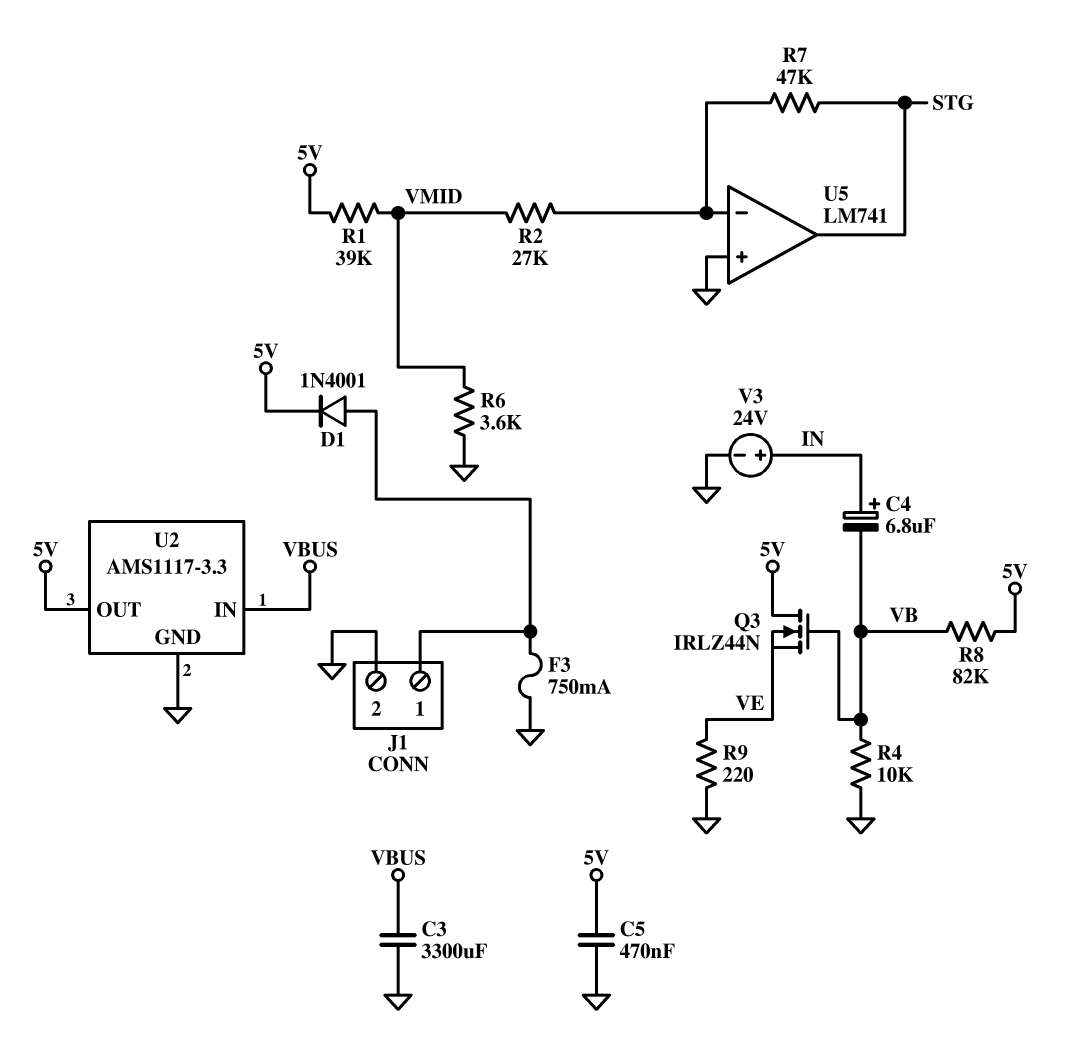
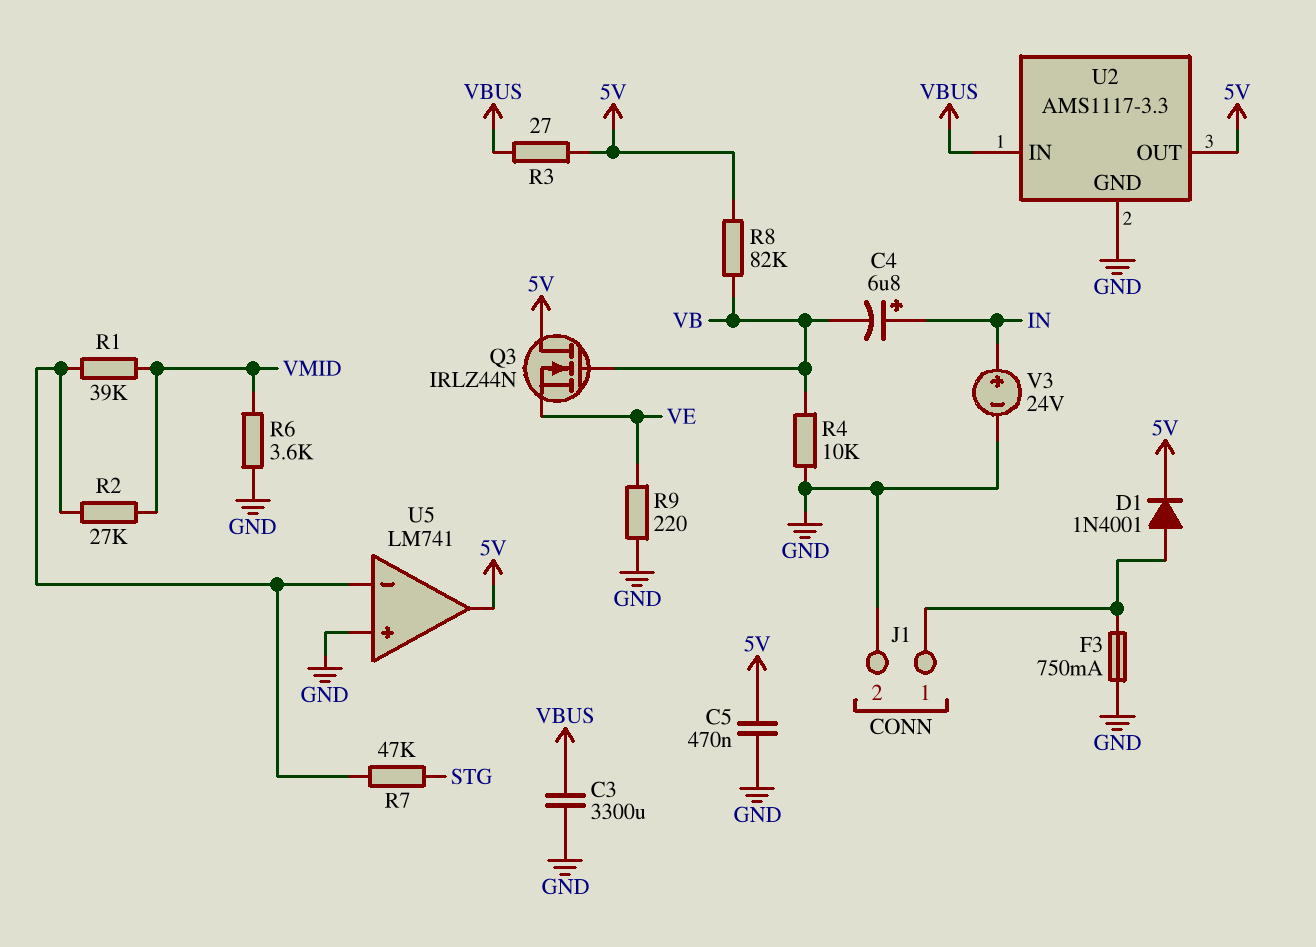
R1: 39k (5V, VMID) -> 39k (U5/in-, VMID)
R3: none -> 27 (5V, VBUS)
U5 pin out: STG -> 5V

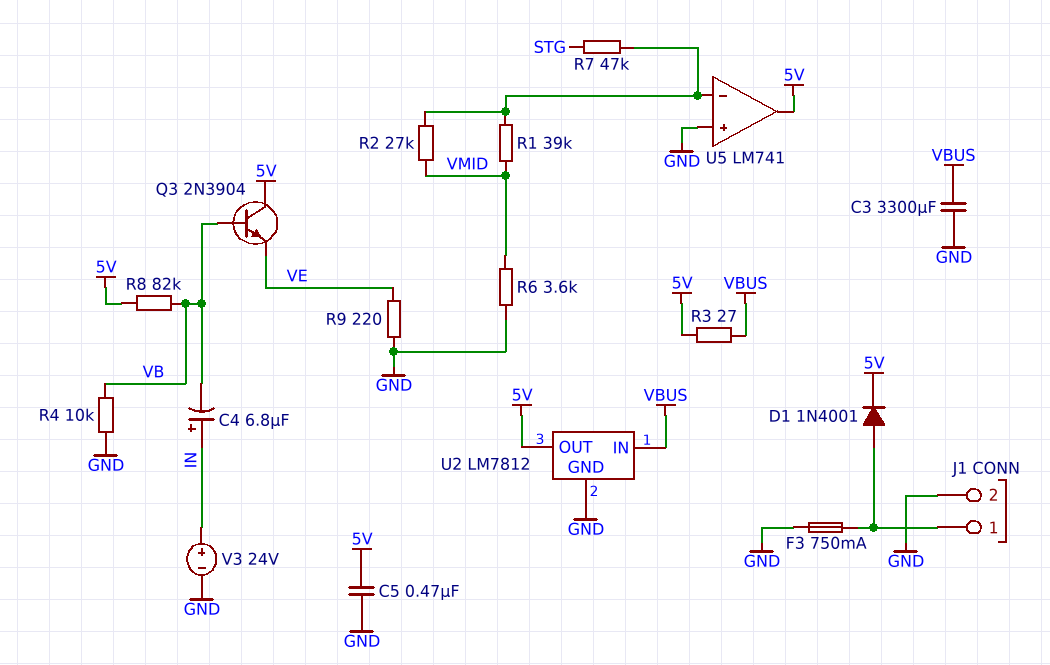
Q3: NMOS IRLZ44N (G VB, D 5V, S VE) -> NPN 2N3904 (B VB, C 5V, E VE)
U2: AMS1117-3.3 -> LM7812

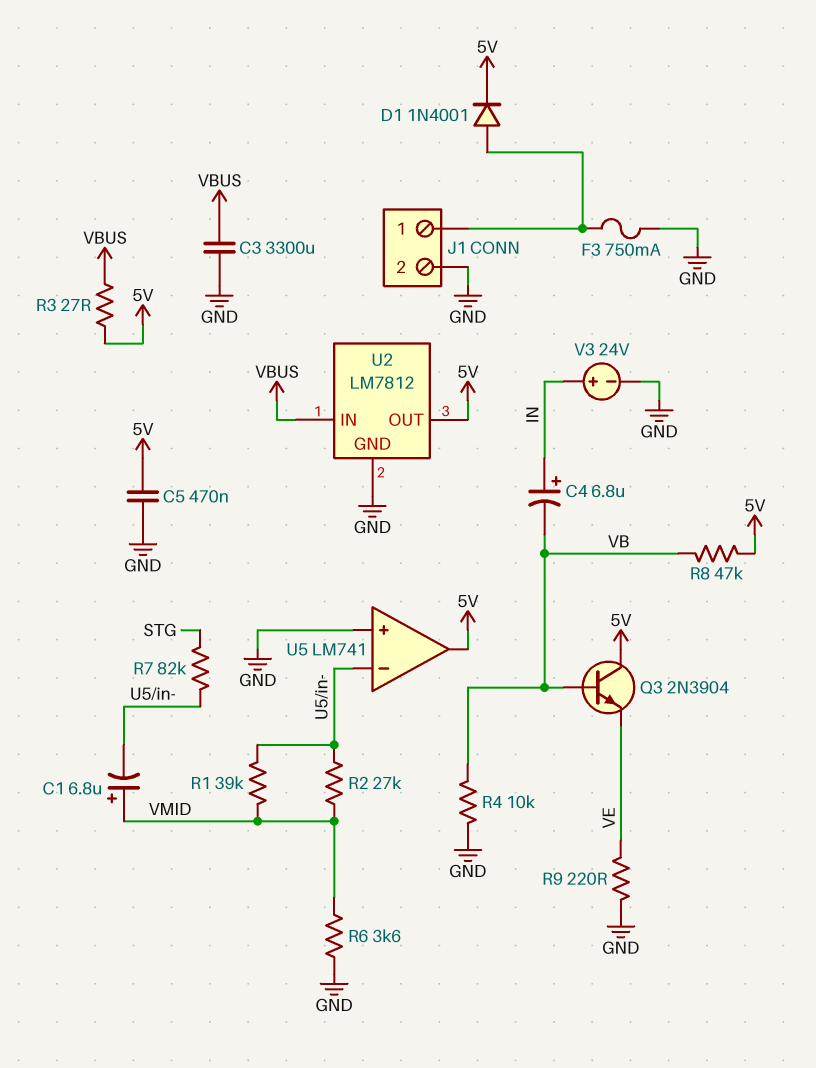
C1: none -> 6.8uF (plus VMID, minus U5/in-)
R7: 47k (STG, U5/in-) -> 82k (STG, U5/in-)
R8: 82k (5V, VB) -> 47k (5V, VB)

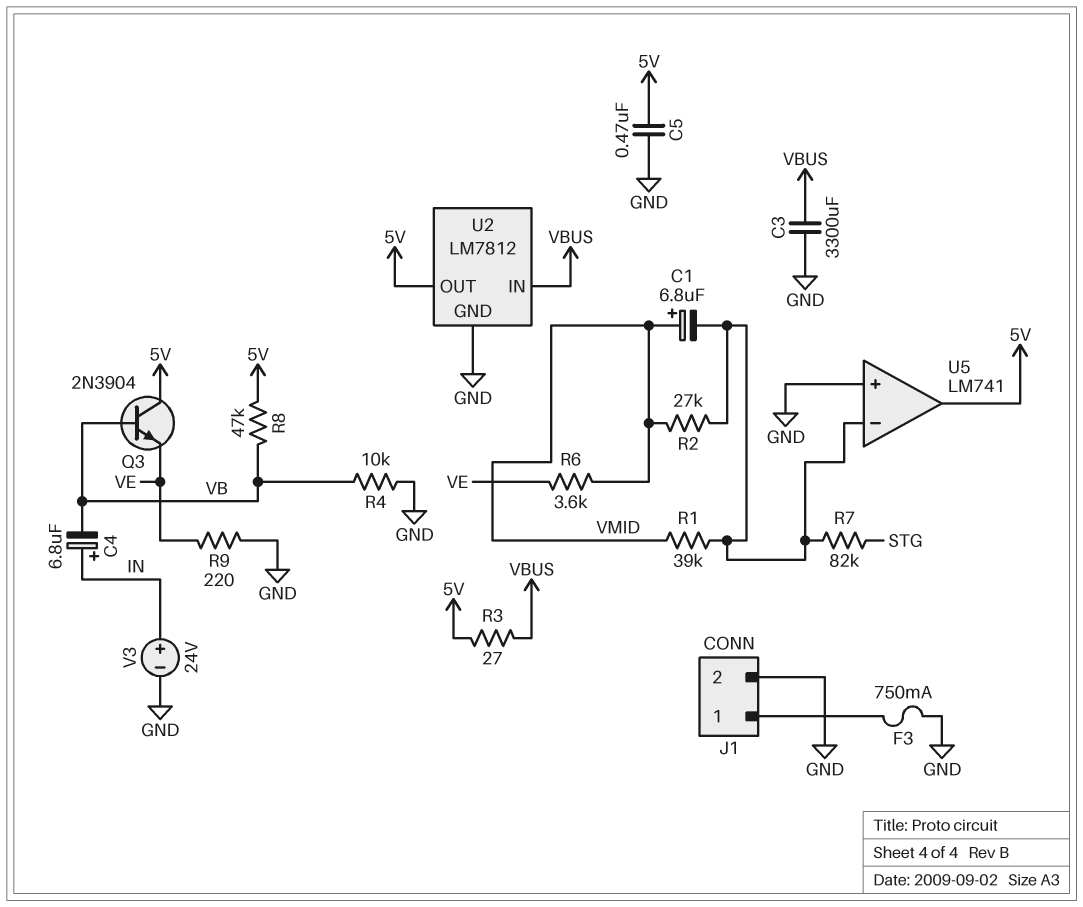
D1: diode 1N4001 (A J1/1, K 5V) -> none
R6: 3.6k (GND, VMID) -> 3.6k (VE, VMID)

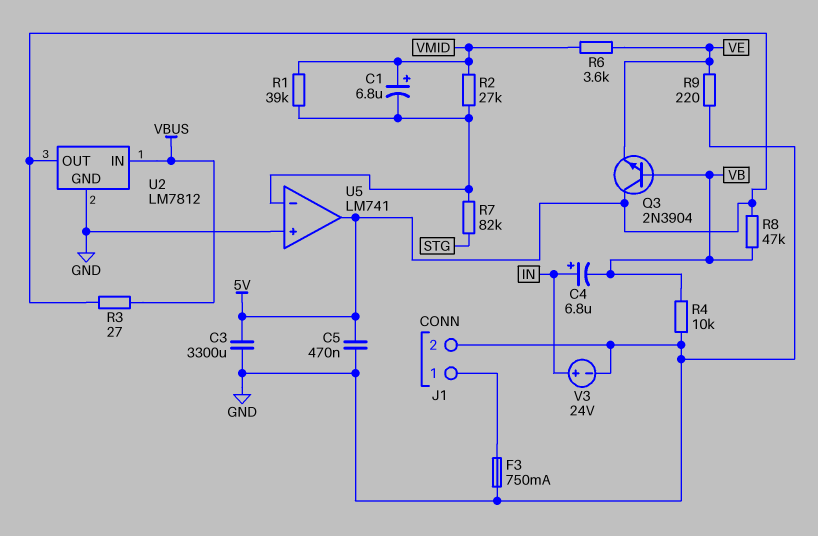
C3: 3300uF (GND, VBUS) -> 3300uF (5V, GND)

